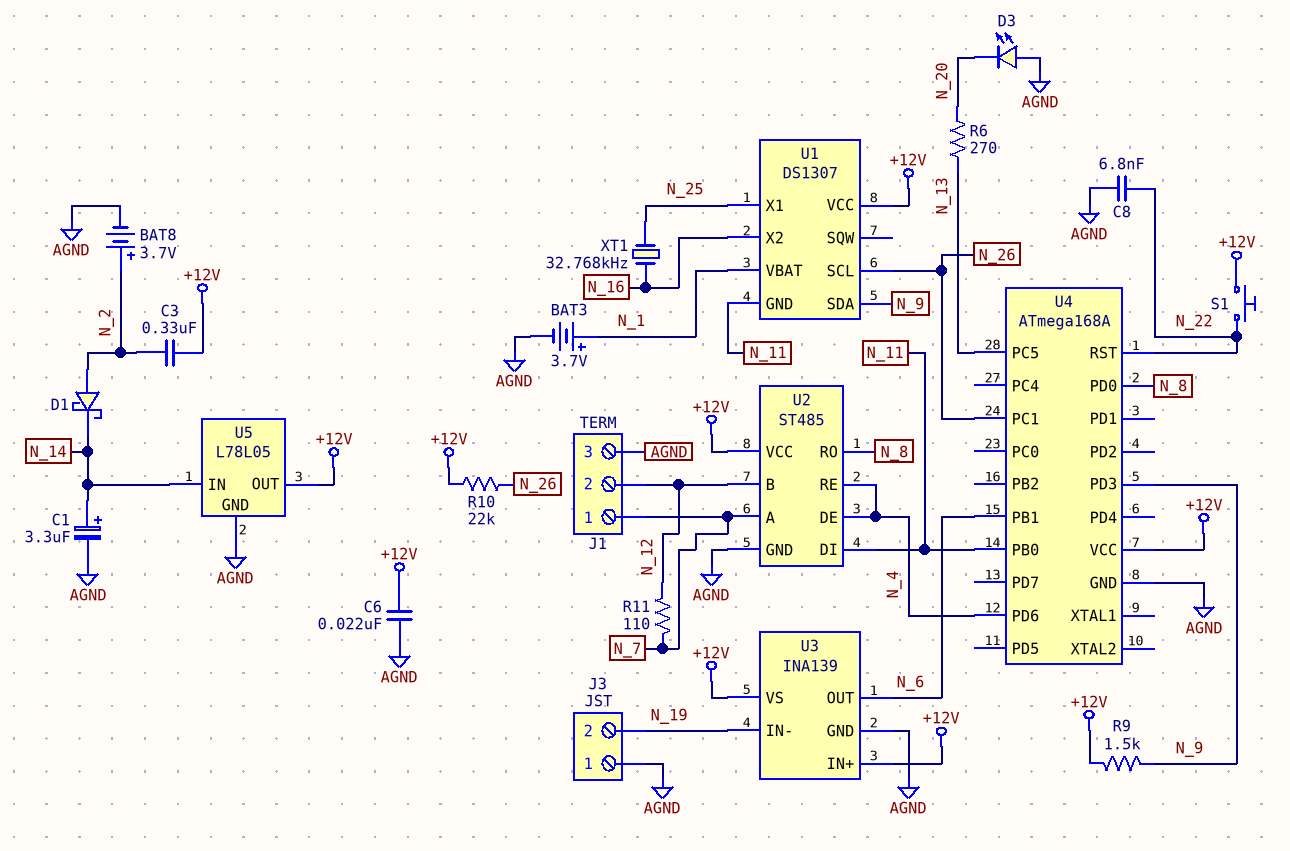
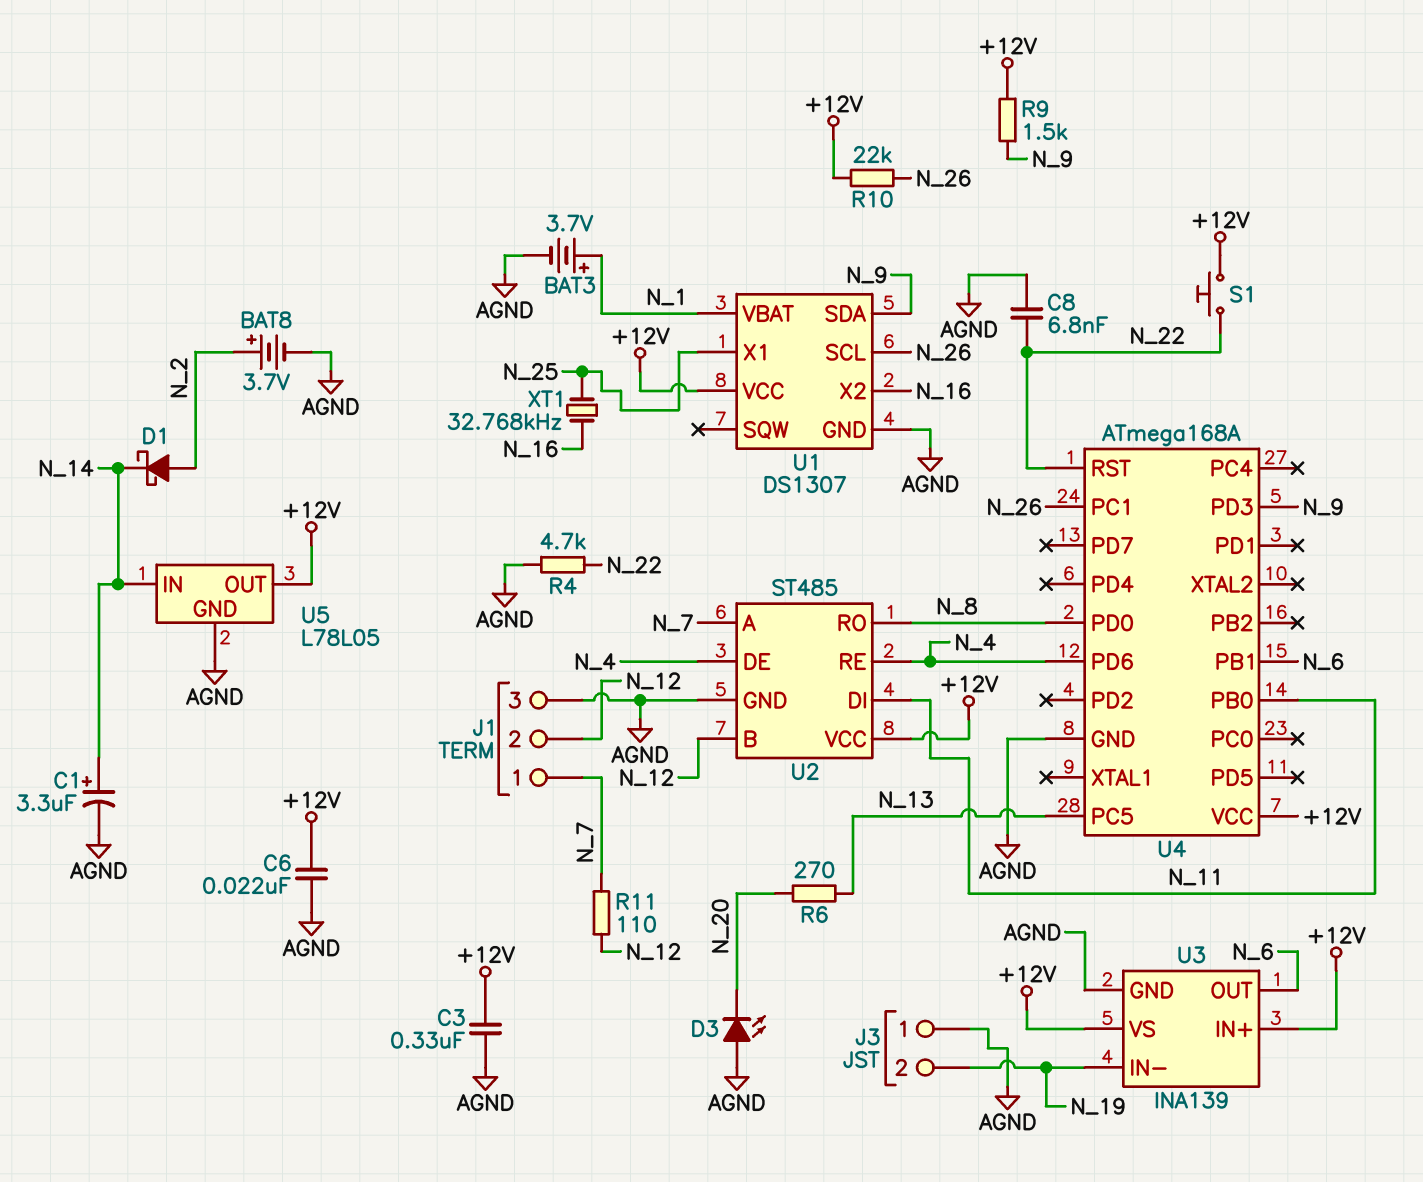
C3: 330nF (+12V, N_2) -> 330nF (+12V, AGND)
R4: none -> 4.7k (AGND, N_22)
U1 pin GND: N_11 -> AGND

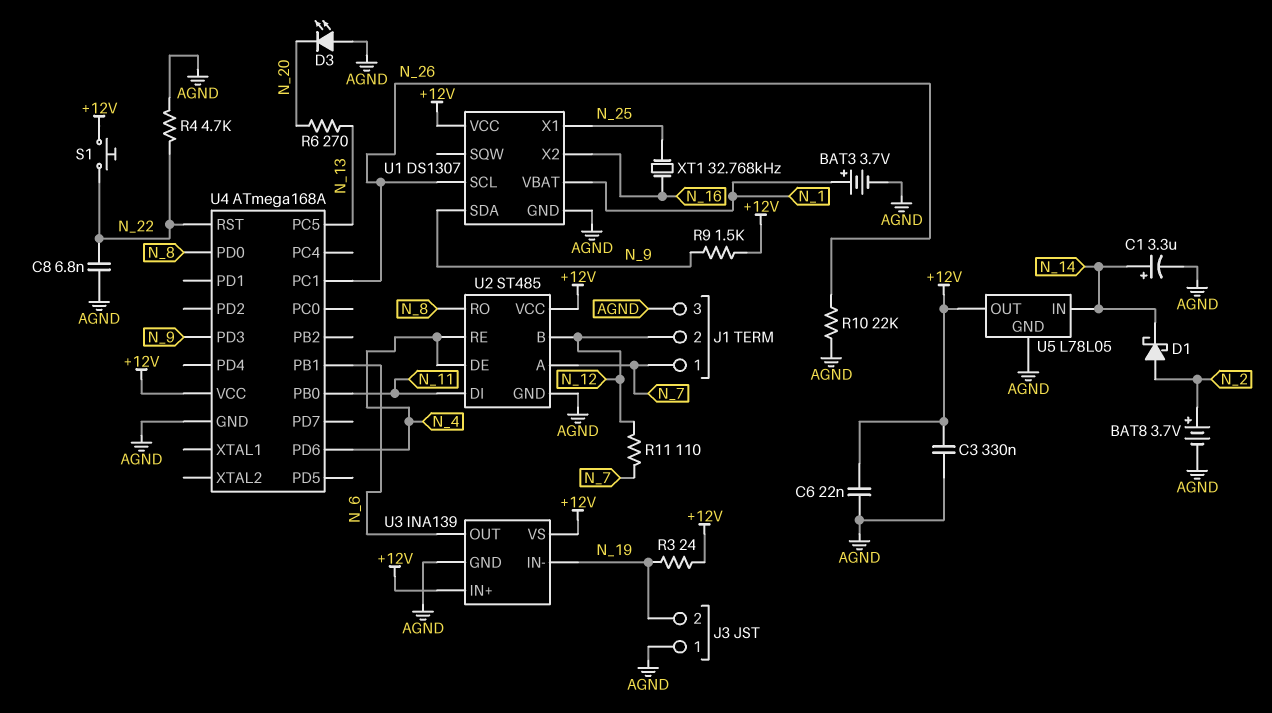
R3: none -> 24 (+12V, N_19)
R10: 22k (+12V, N_26) -> 22k (AGND, N_26)

